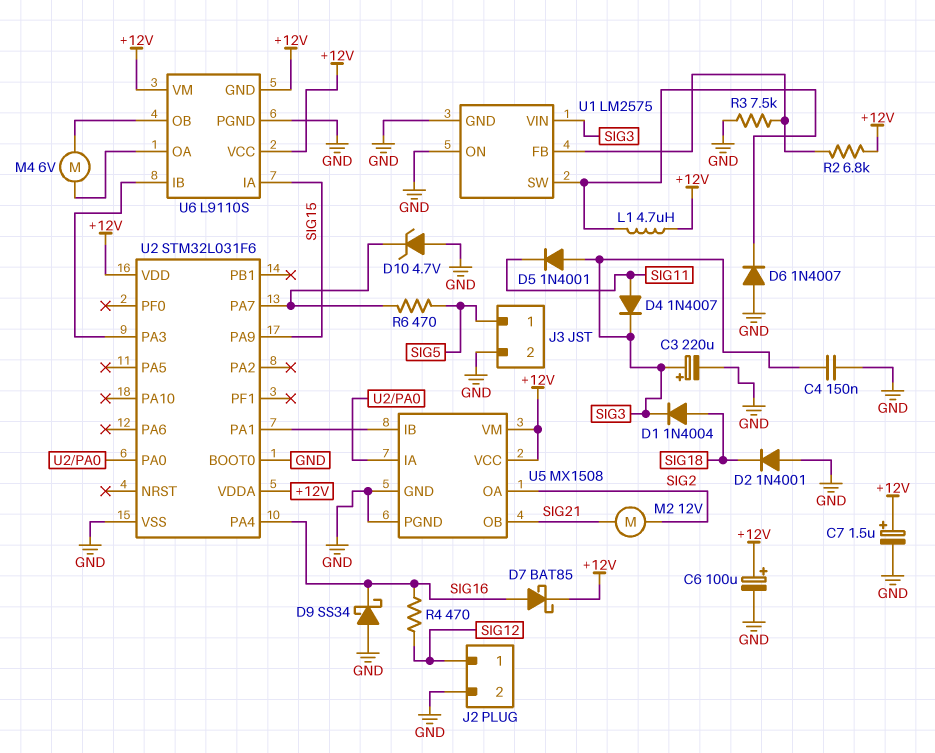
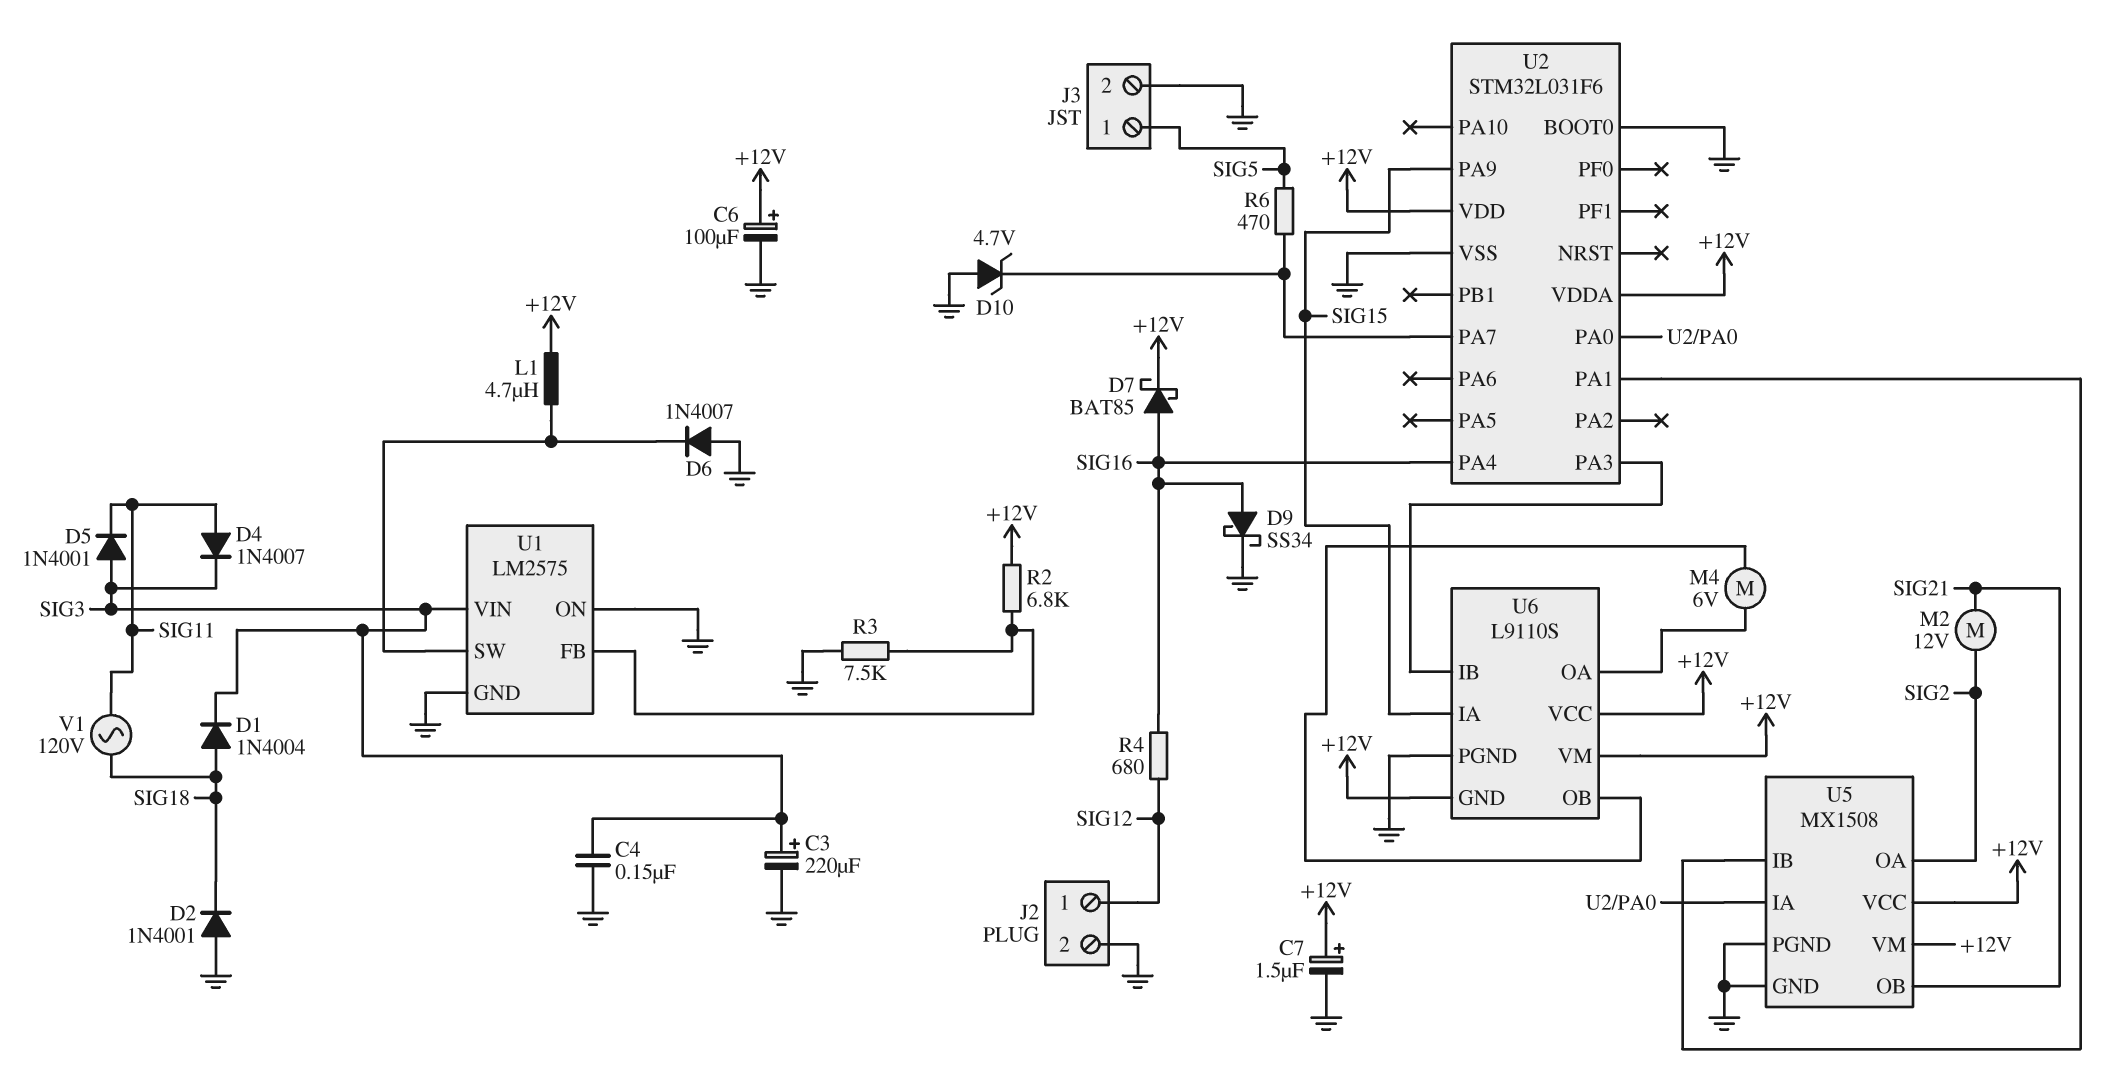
D9: schottky SS34 (A GND, K SIG16) -> schottky SS34 (A SIG16, K GND)
R4: 470 (SIG12, SIG16) -> 680 (SIG12, SIG16)
V1: none -> AC 120V (SIG11, SIG18)

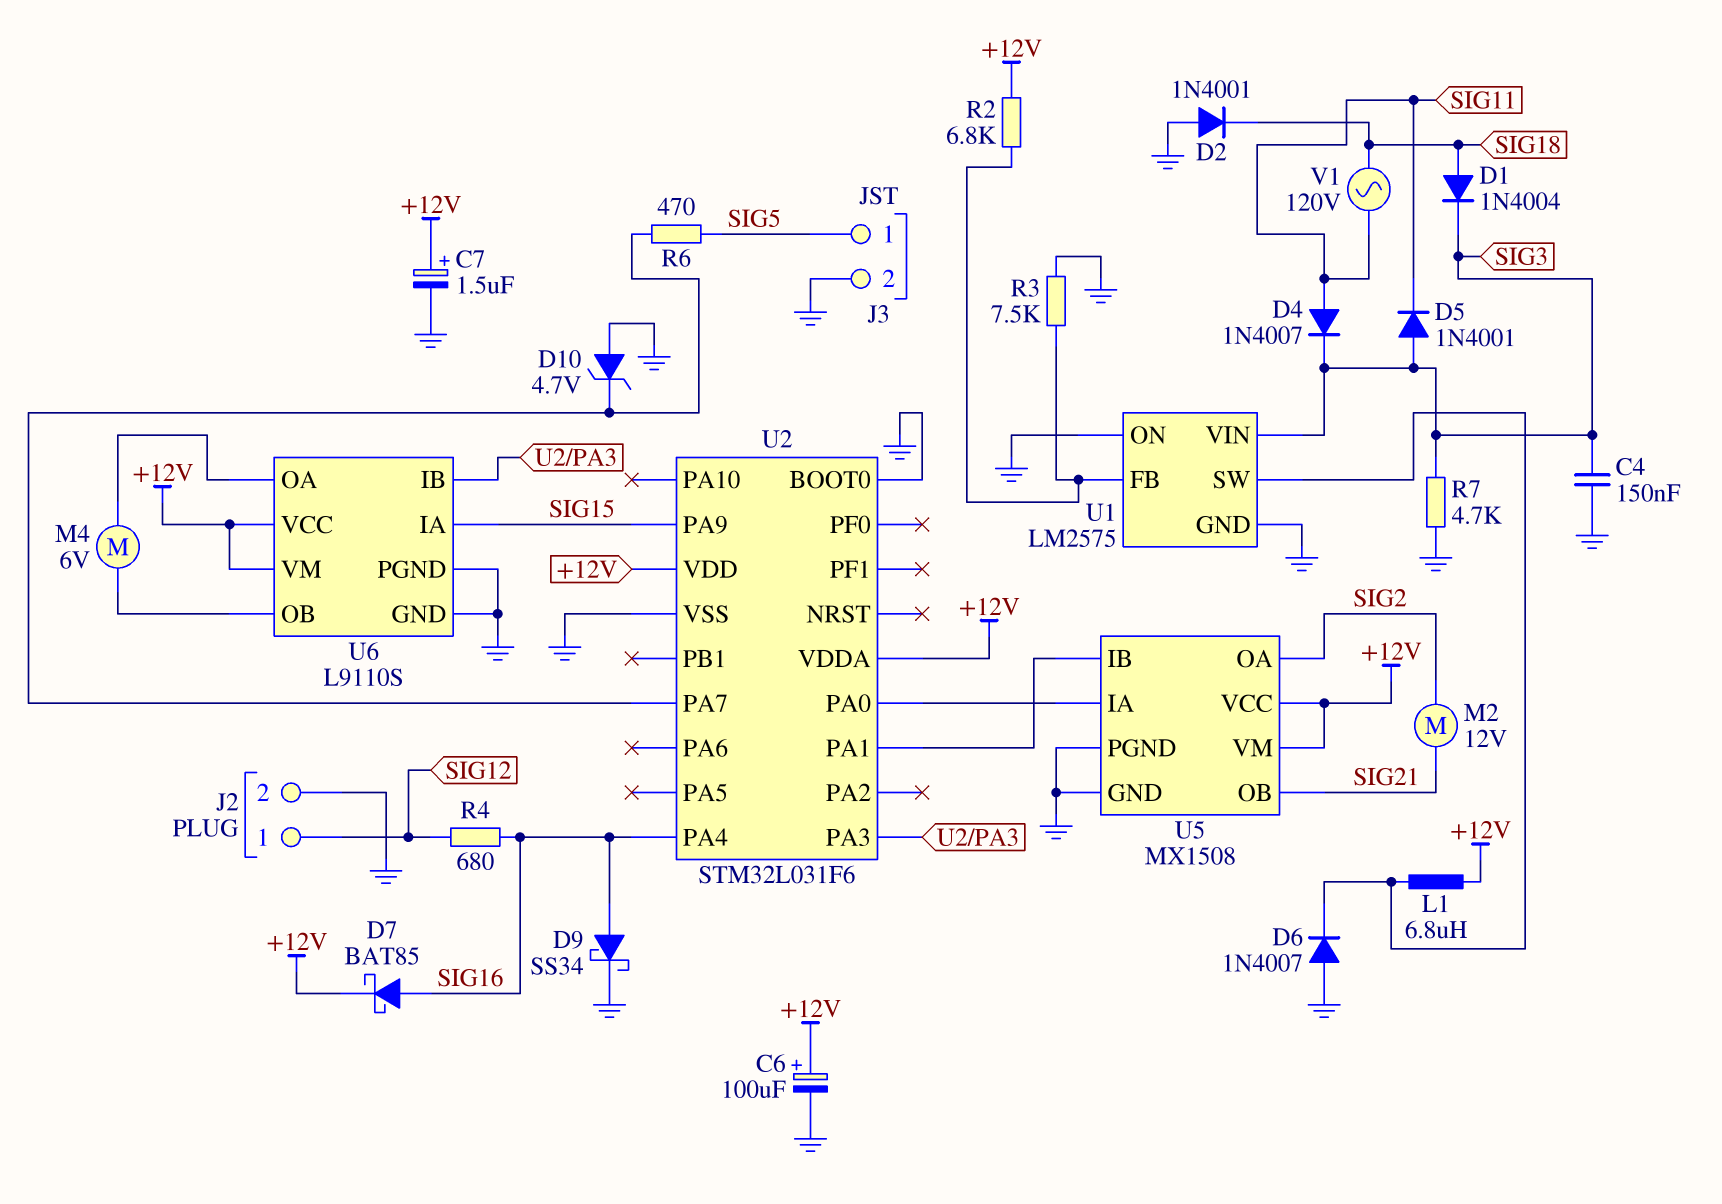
C3: 220uF (plus SIG3, minus GND) -> none
L1: 4.7uH (+12V, U1/SW) -> 6.8uH (+12V, U1/SW)
R7: none -> 4.7k (GND, SIG3)
U6 pin GND: +12V -> GND

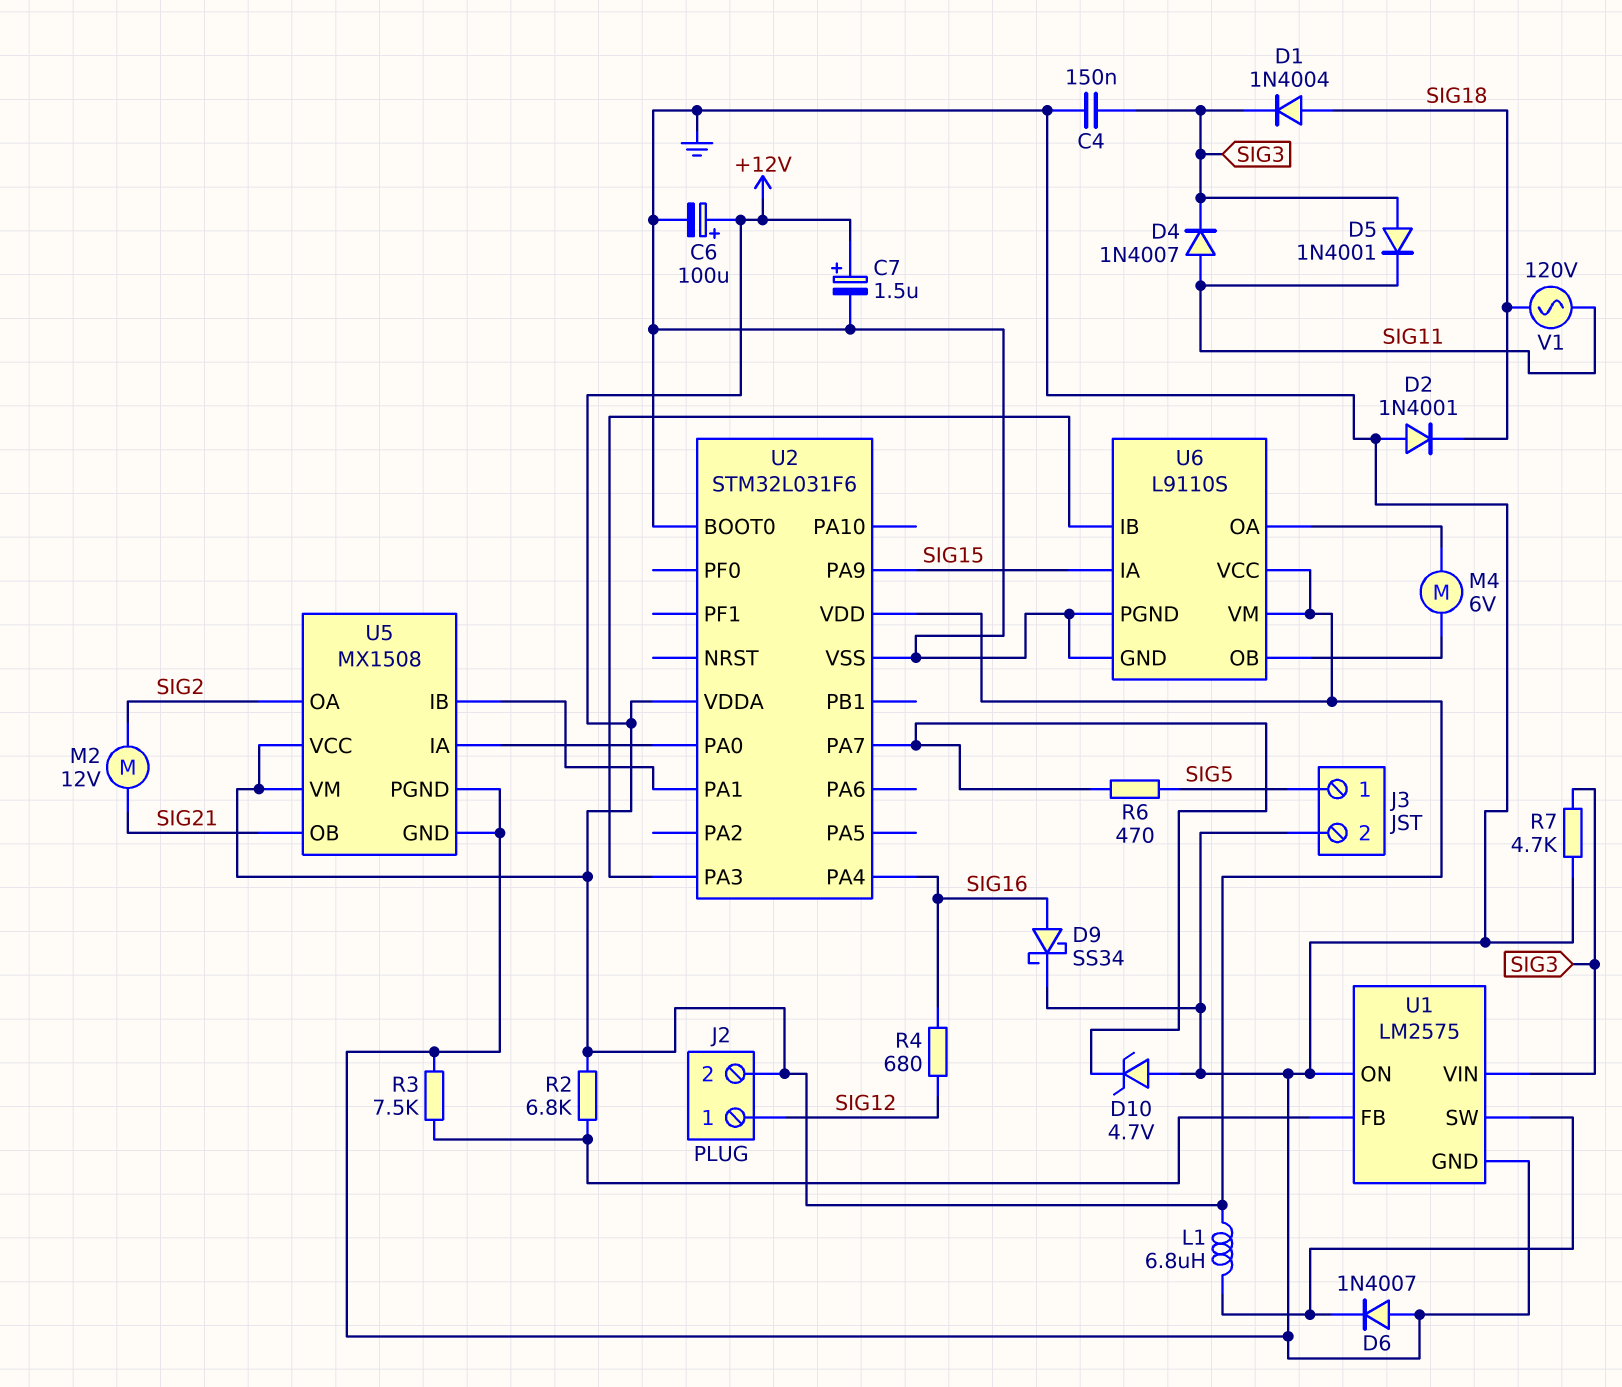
D7: schottky BAT85 (A SIG16, K +12V) -> none
J2 pin 2: GND -> +12V

